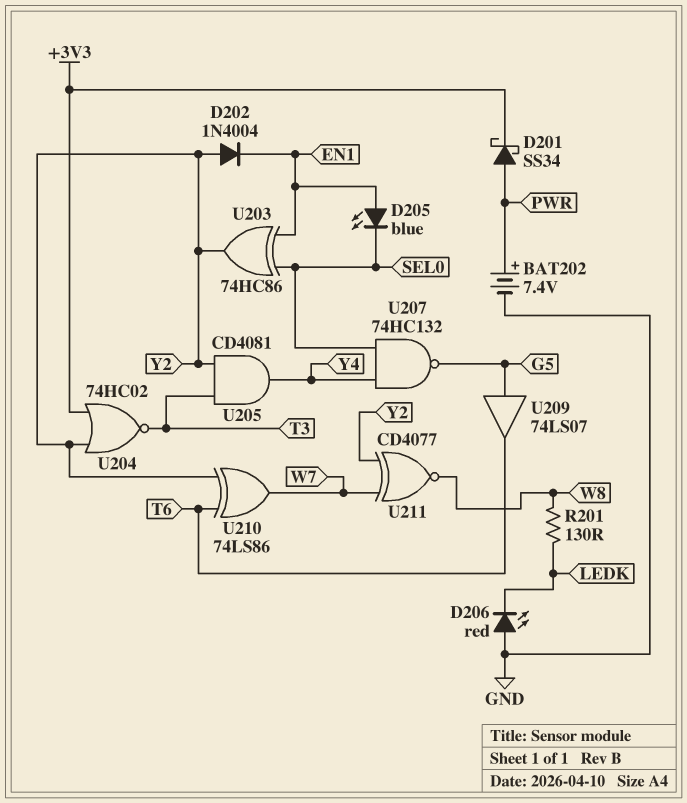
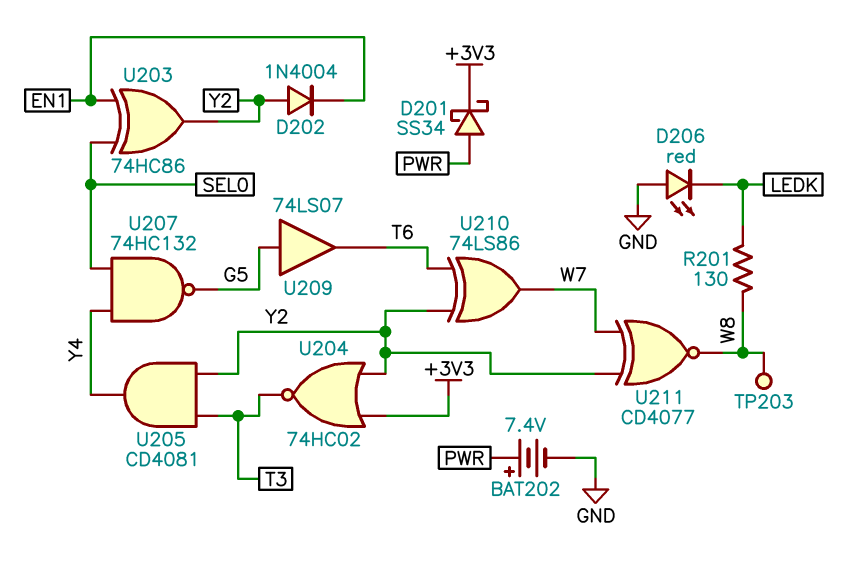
D205: LED blue (A EN1, K SEL0) -> none
TP203: none -> test point (W8)

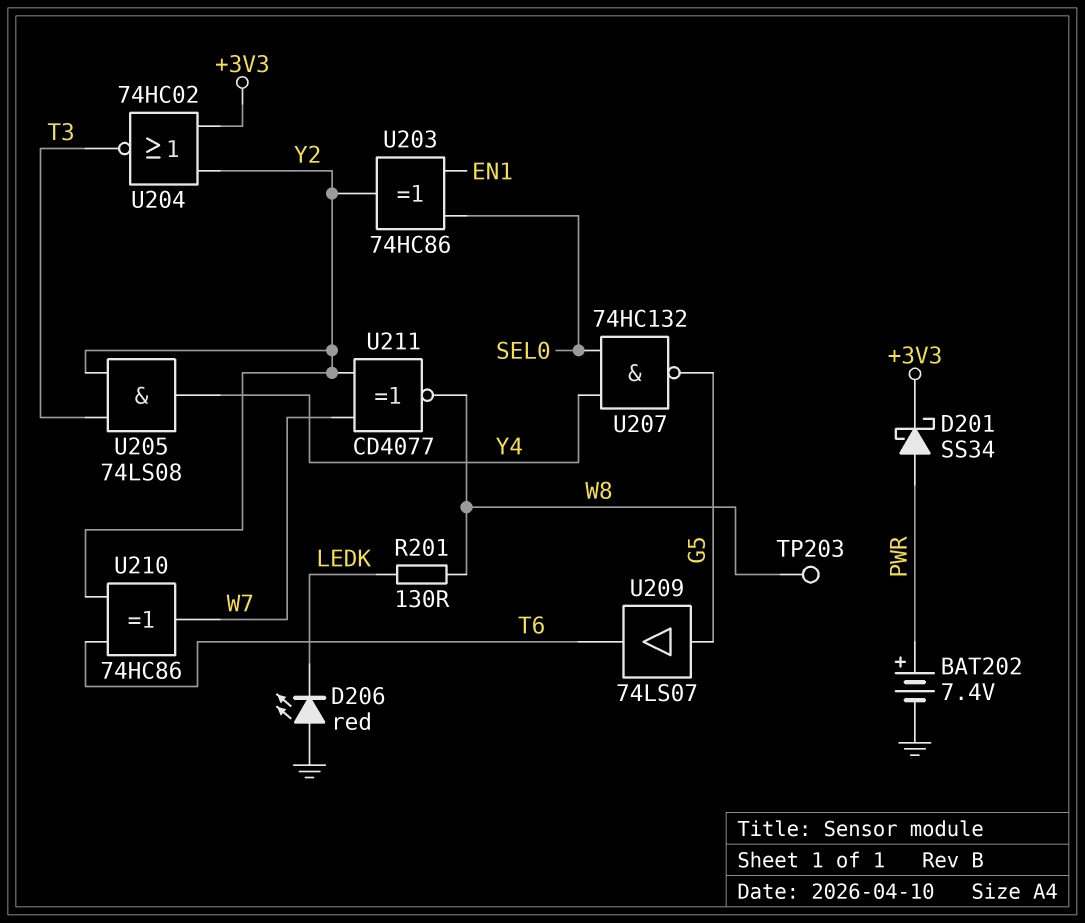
D202: diode 1N4004 (A Y2, K EN1) -> none
U205: AND CD4081 (in T3, in Y2, out Y4) -> AND 74LS08 (in T3, in Y2, out Y4)
U210: XOR 74LS86 (in T6, in Y2, out W7) -> XOR 74HC86 (in T6, in Y2, out W7)

